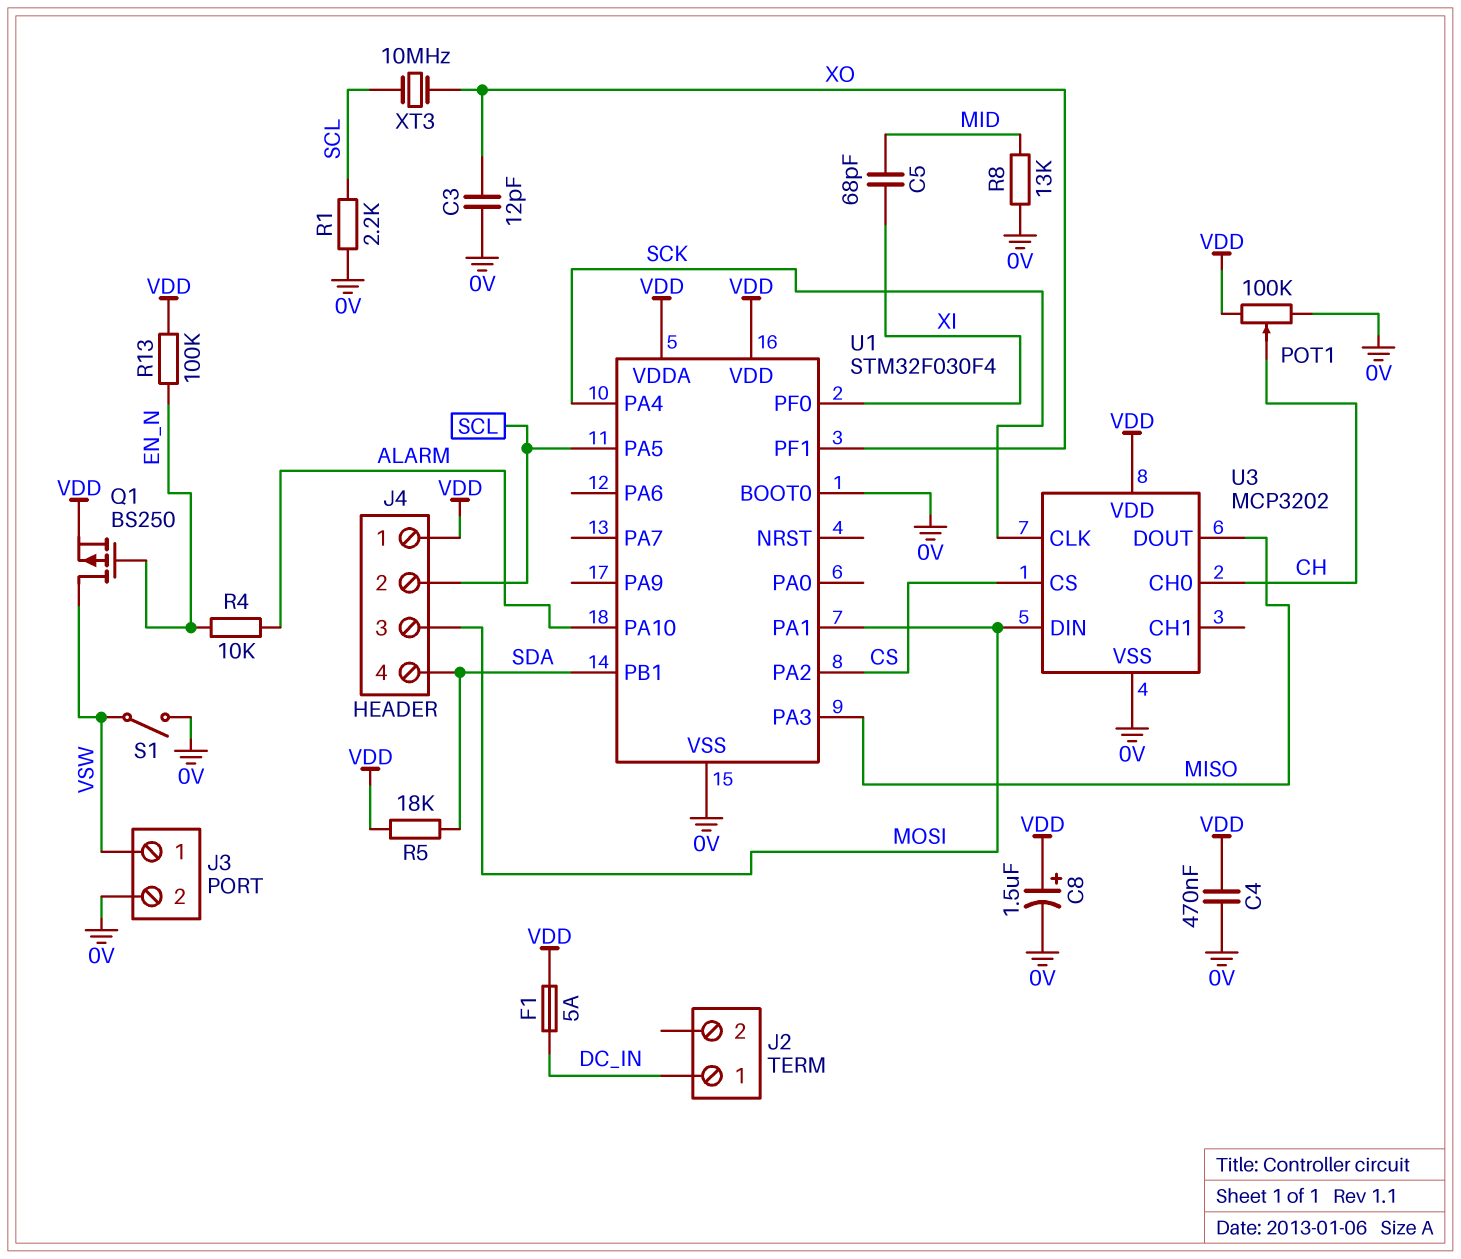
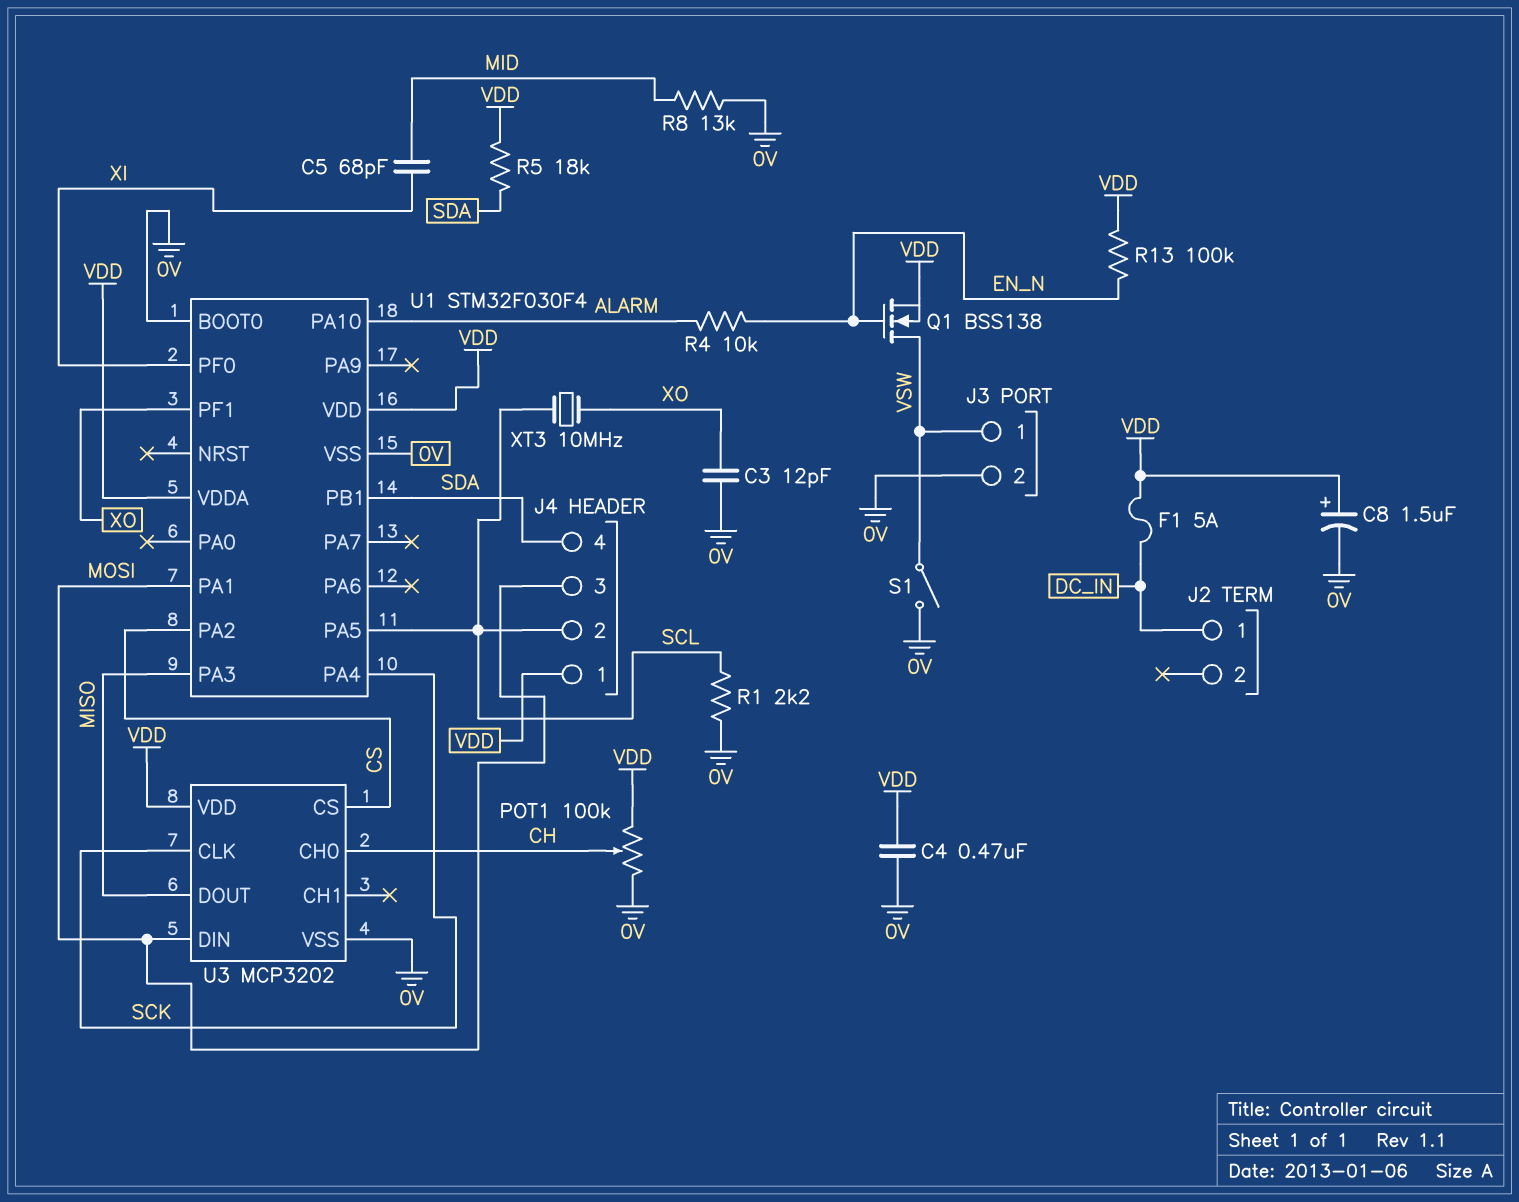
Q1: PMOS BS250 (G EN_N, D VSW, S VDD) -> NMOS BSS138 (G EN_N, D VSW, S VDD)

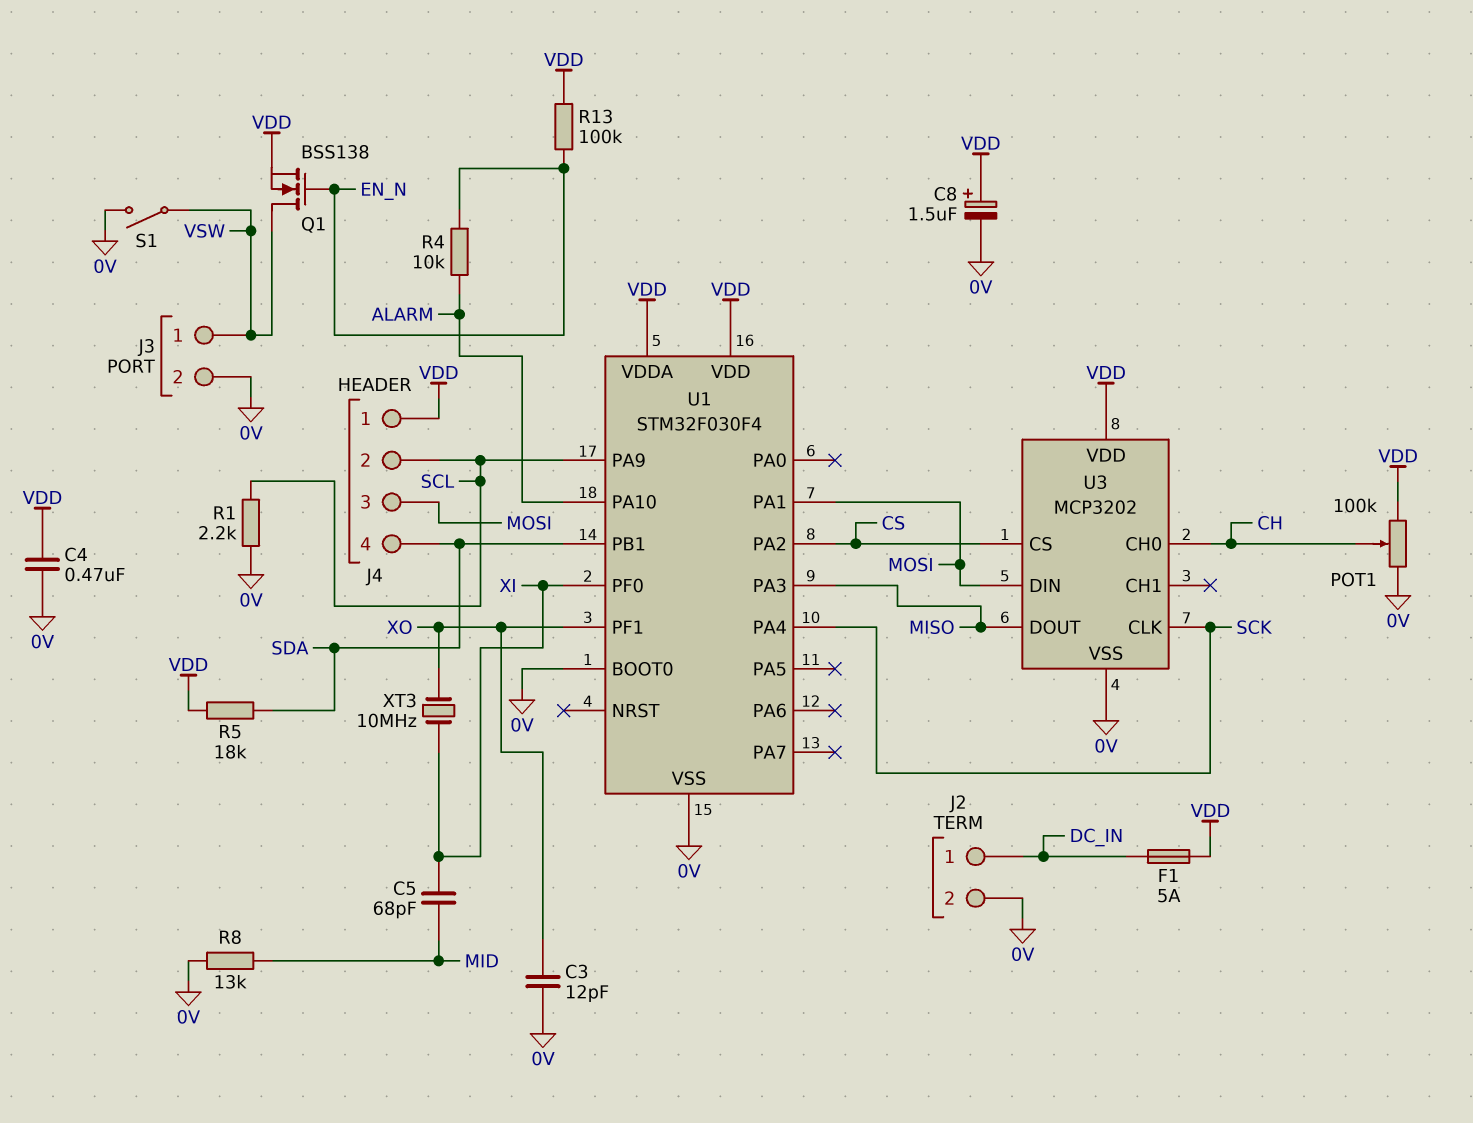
J2 pin 2: none -> 0V
U1 pin PA5: SCL -> none
U1 pin PA9: none -> SCL
XT3: 10MHz (SCL, XO) -> 10MHz (XI, XO)

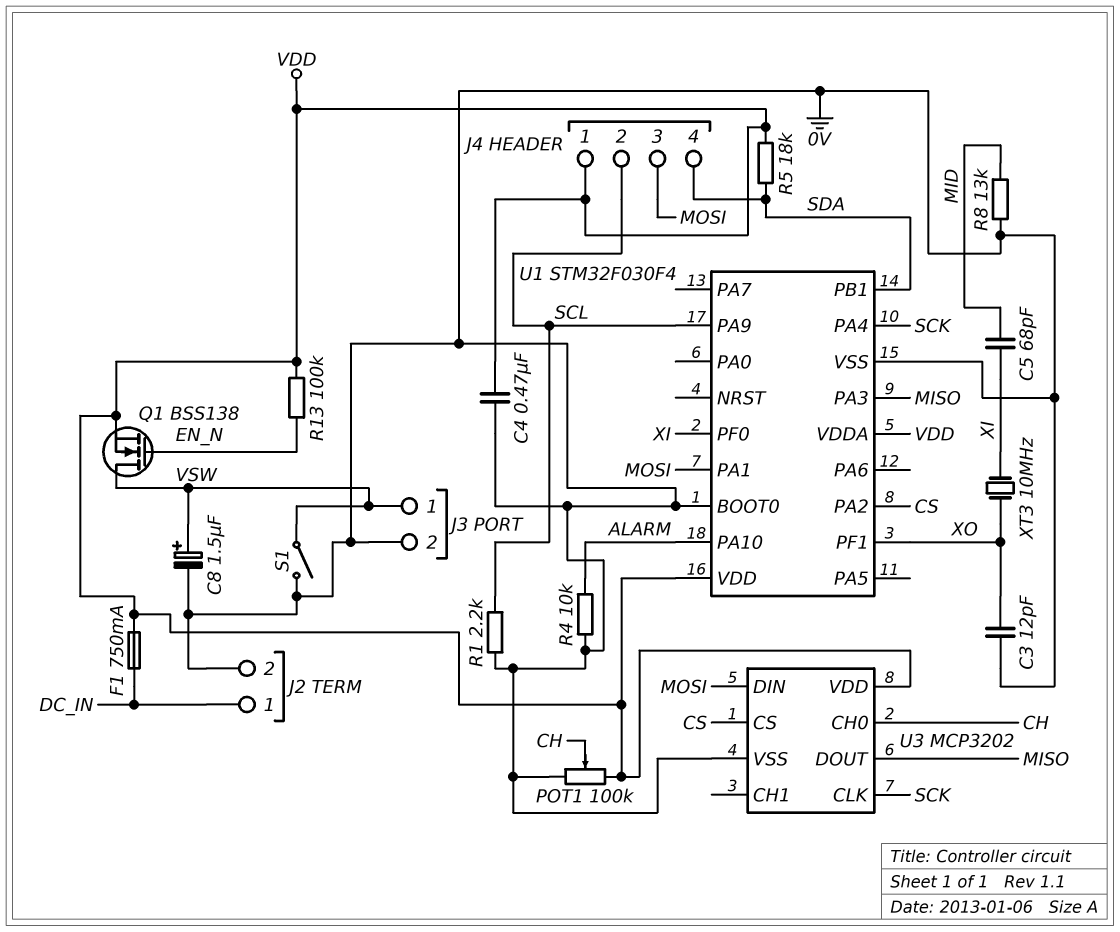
C8: 1.5uF (plus VDD, minus 0V) -> 1.5uF (plus VSW, minus 0V)
F1: 5A (DC_IN, VDD) -> 750mA (DC_IN, VDD)
R4: 10k (ALARM, EN_N) -> 10k (0V, ALARM)

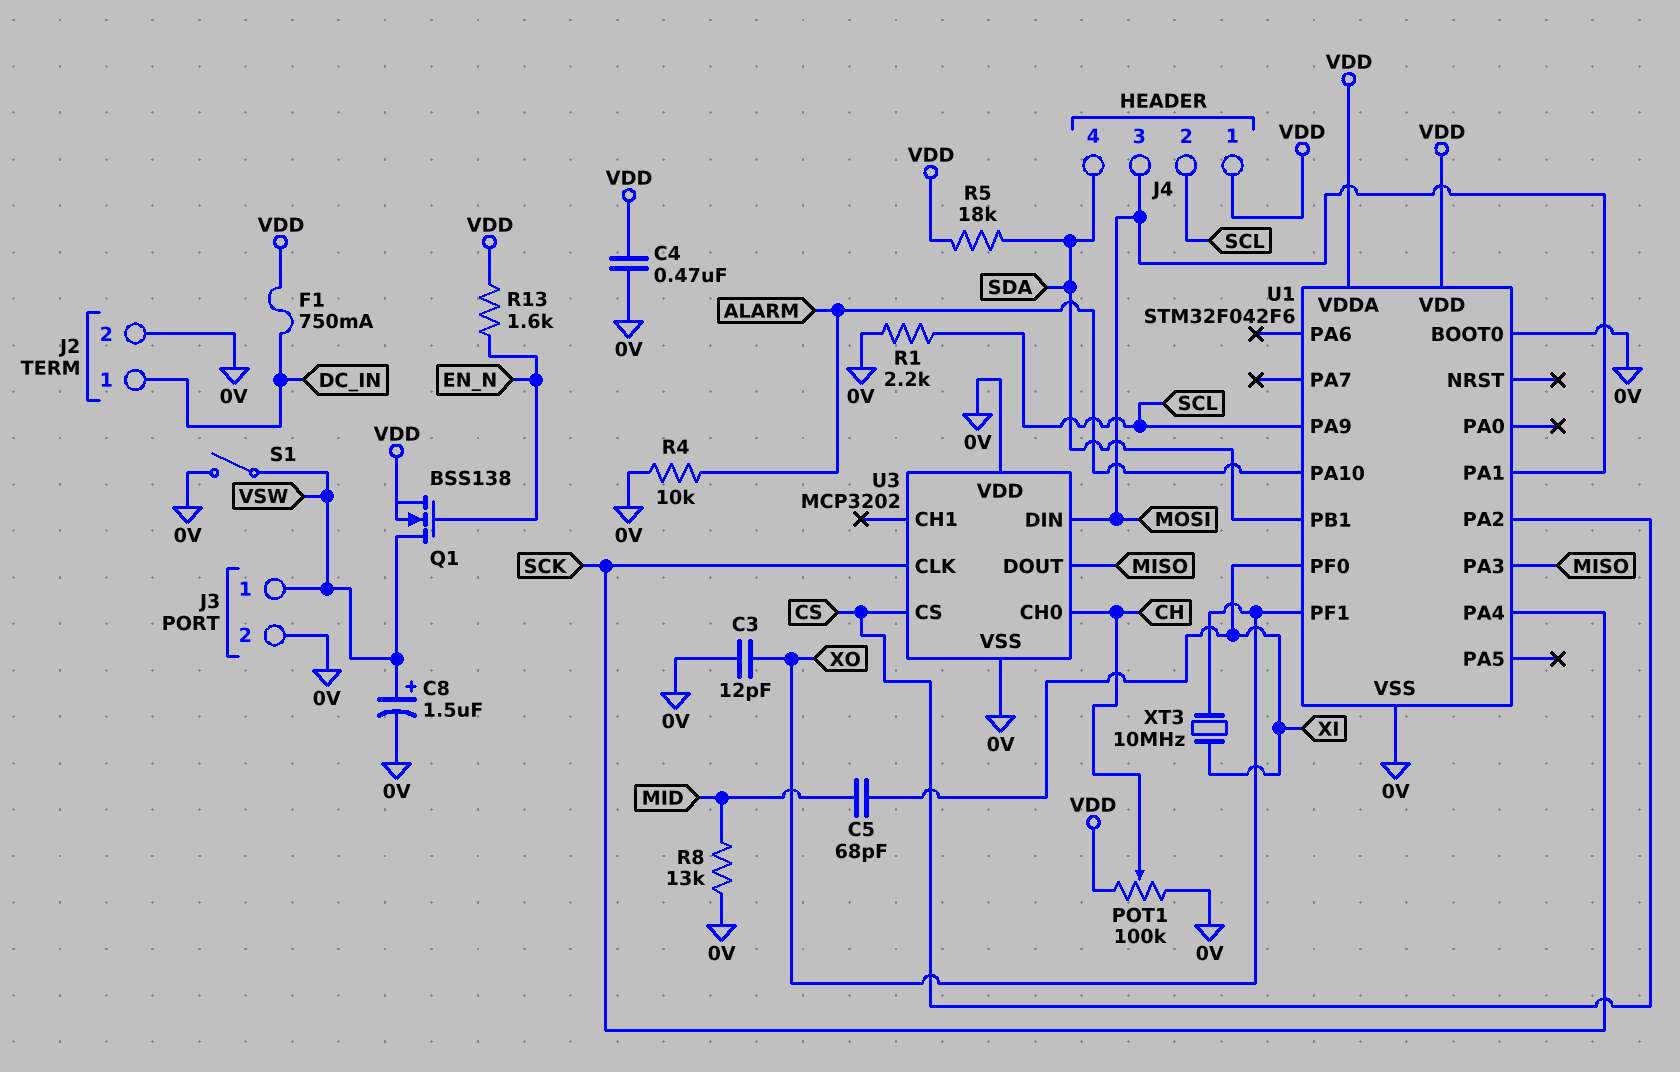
R13: 100k (EN_N, VDD) -> 1.6k (EN_N, VDD)
U1: STM32F030F4 -> STM32F042F6
U3 pin VDD: VDD -> 0V

